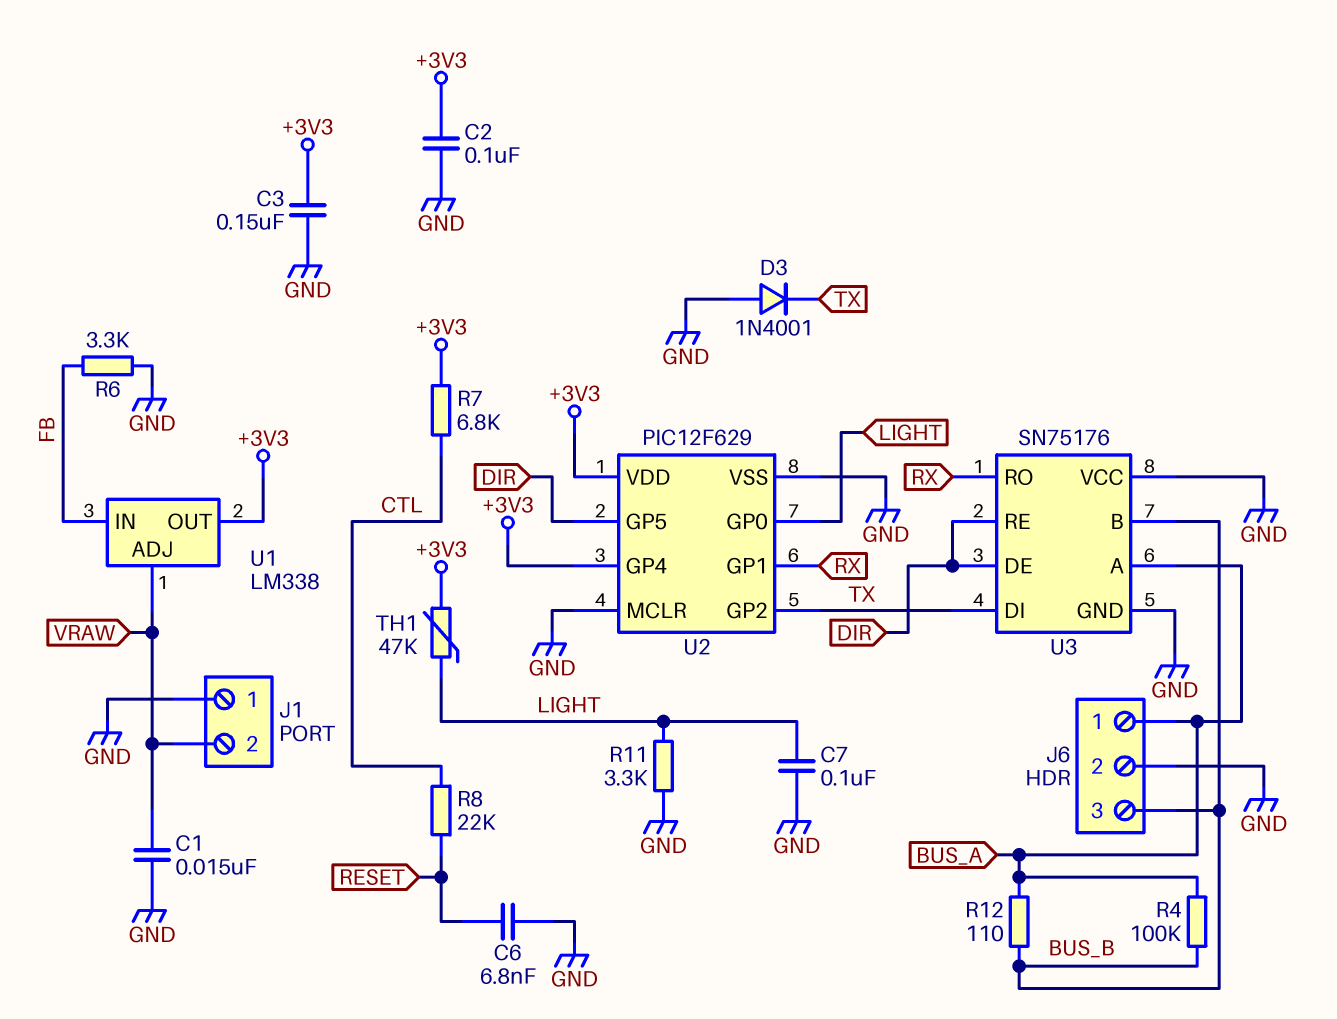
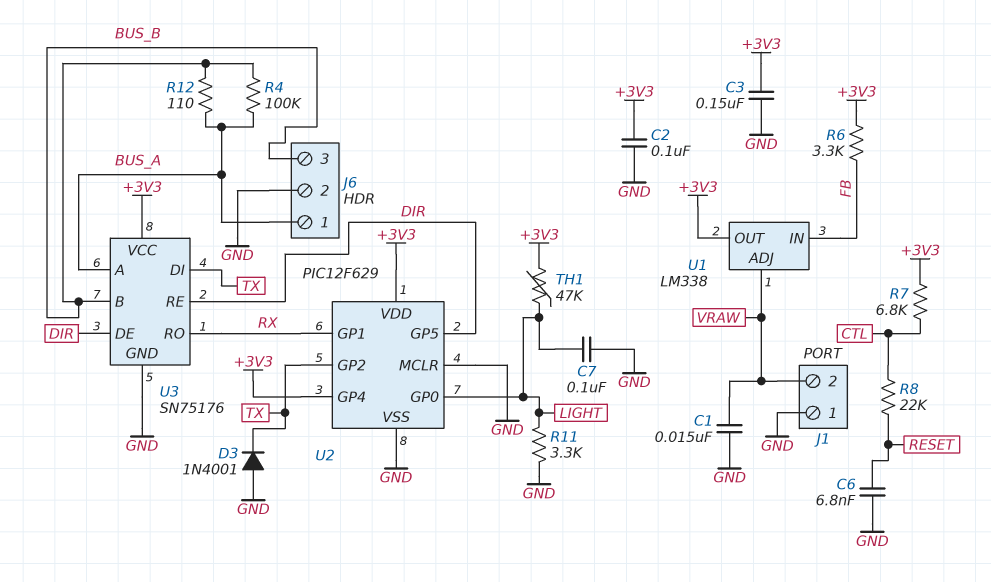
R6: 3.3k (FB, GND) -> 3.3k (+3V3, FB)
U3 pin VCC: GND -> +3V3

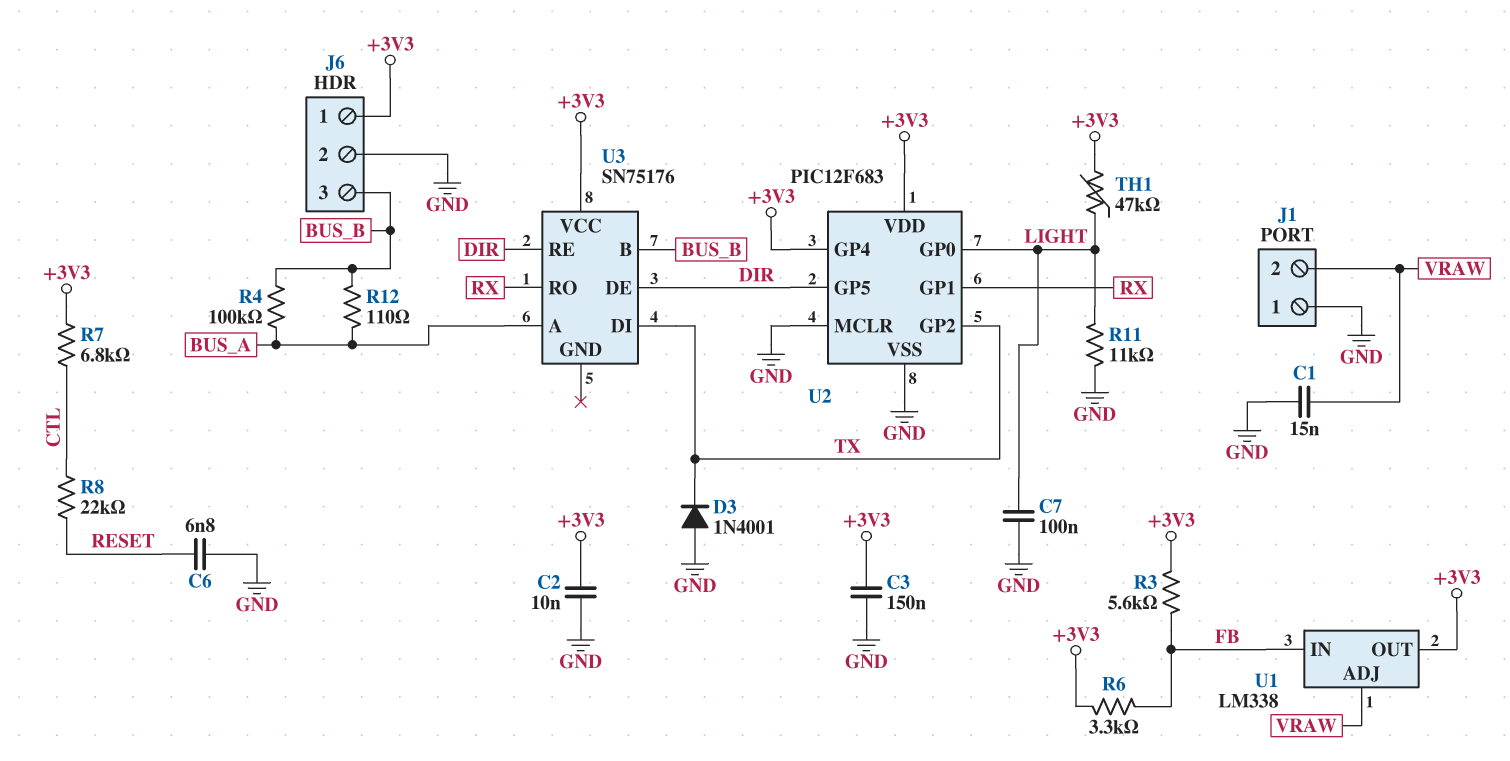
C2: 100nF (+3V3, GND) -> 10nF (+3V3, GND)
J6 pin 1: BUS_A -> +3V3
R3: none -> 5.6k (+3V3, FB)
R11: 3.3k (GND, LIGHT) -> 11k (GND, LIGHT)
U2: PIC12F629 -> PIC12F683
U3 pin GND: GND -> none

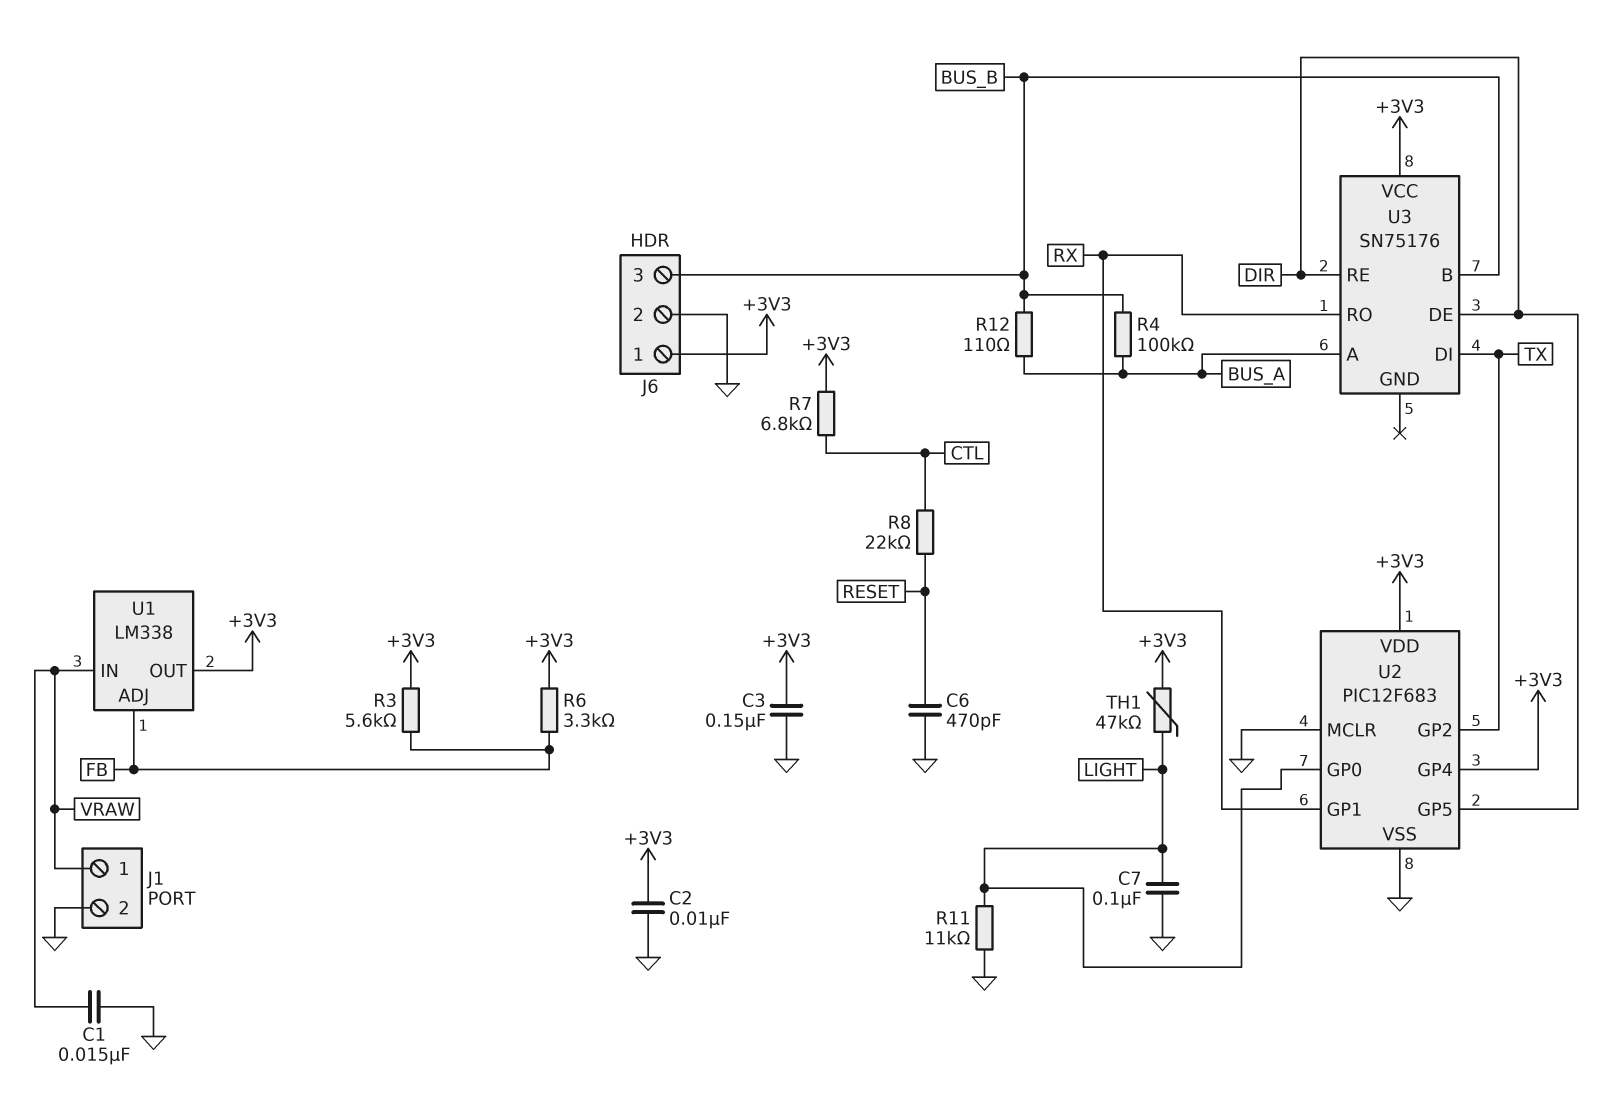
C6: 6.8nF (GND, RESET) -> 470pF (GND, RESET)
D3: diode 1N4001 (A GND, K TX) -> none
J1 pin 1: GND -> VRAW
J1 pin 2: VRAW -> GND
U1 pin ADJ: VRAW -> FB
U1 pin IN: FB -> VRAW

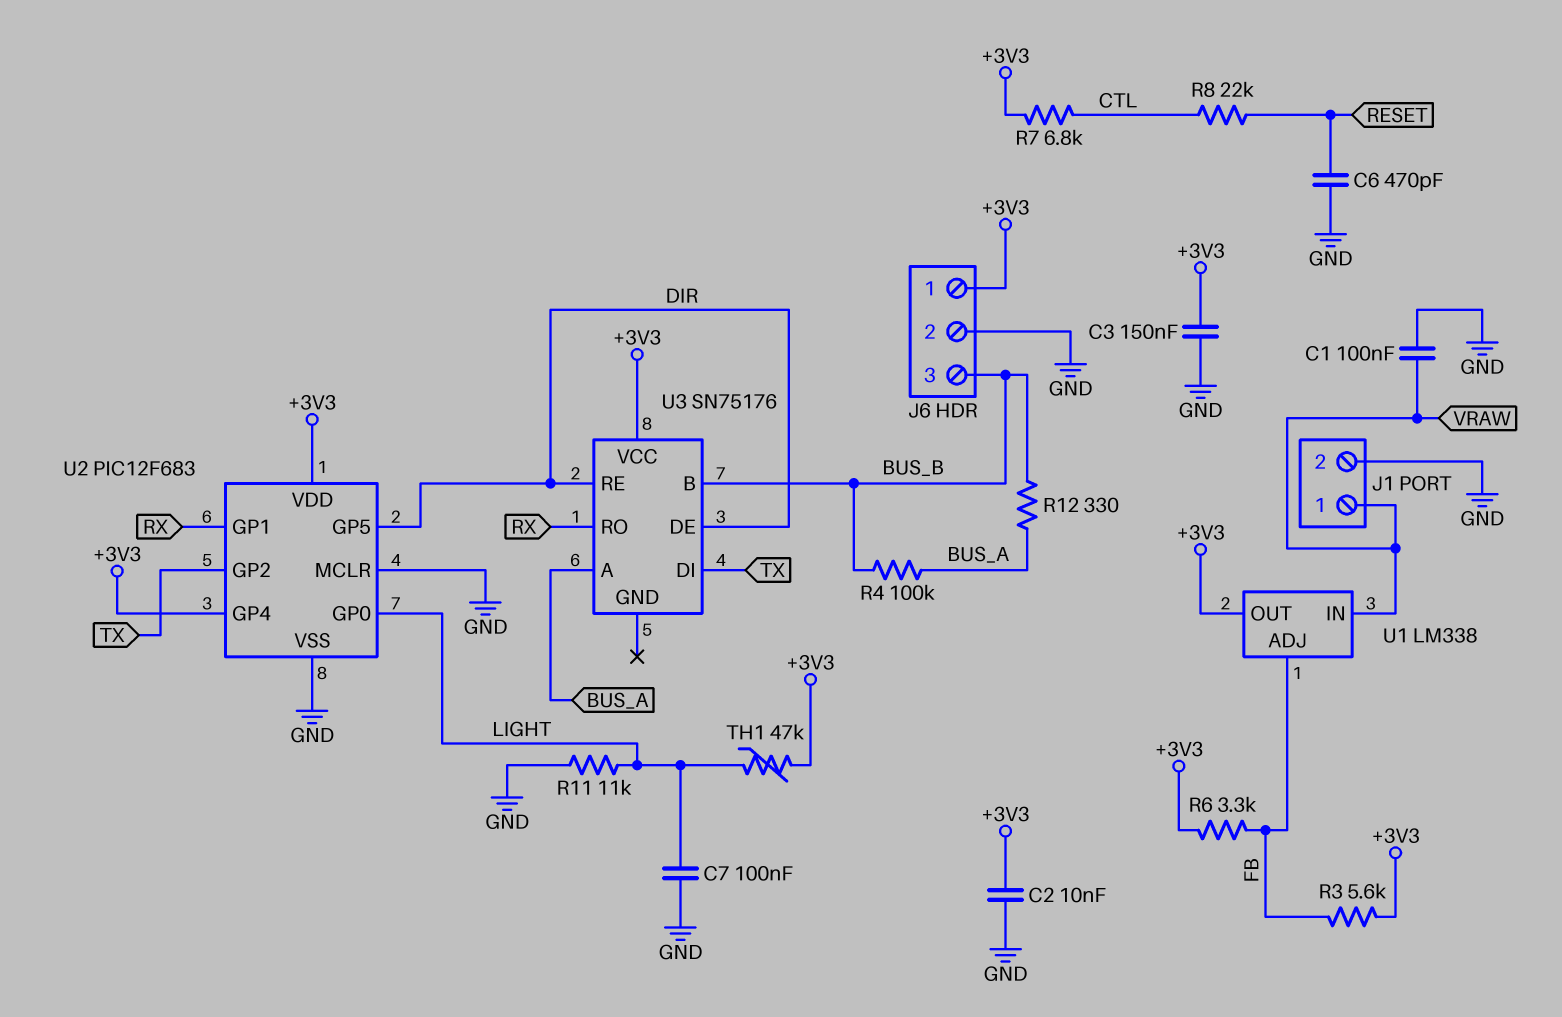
C1: 15nF (GND, VRAW) -> 100nF (GND, VRAW)
R12: 110 (BUS_A, BUS_B) -> 330 (BUS_A, BUS_B)

